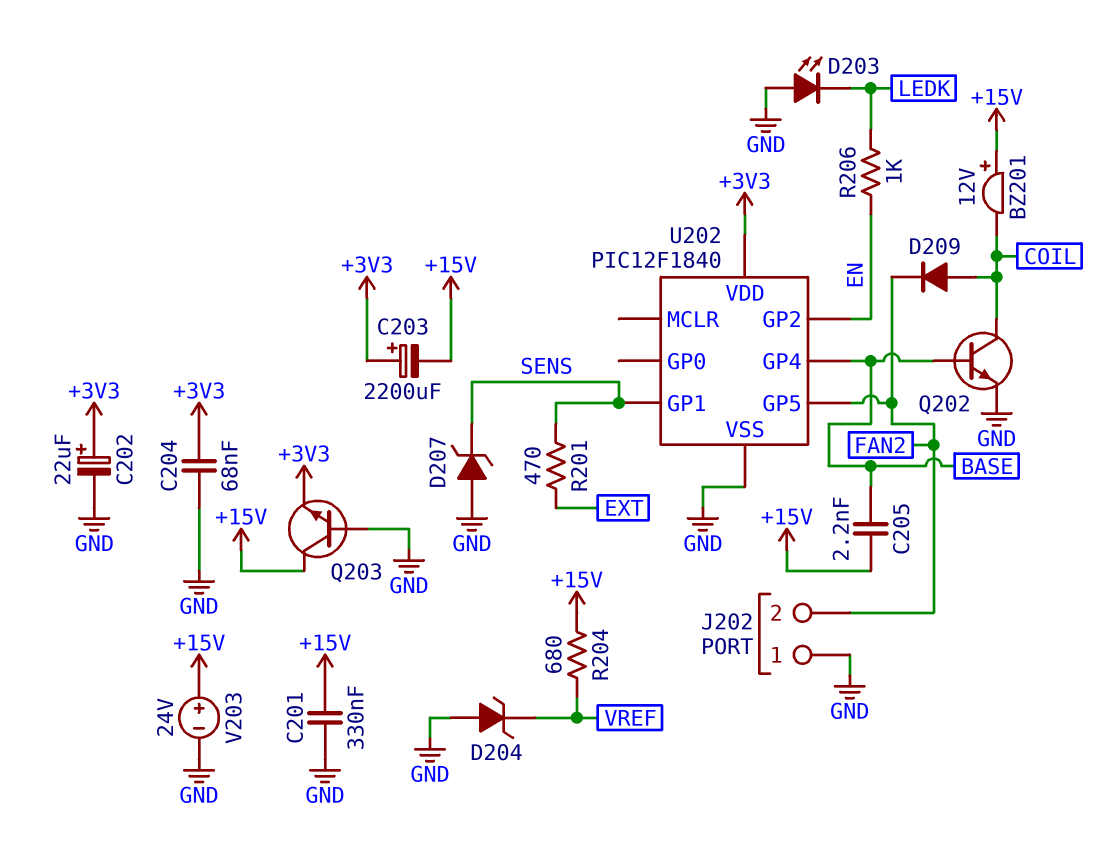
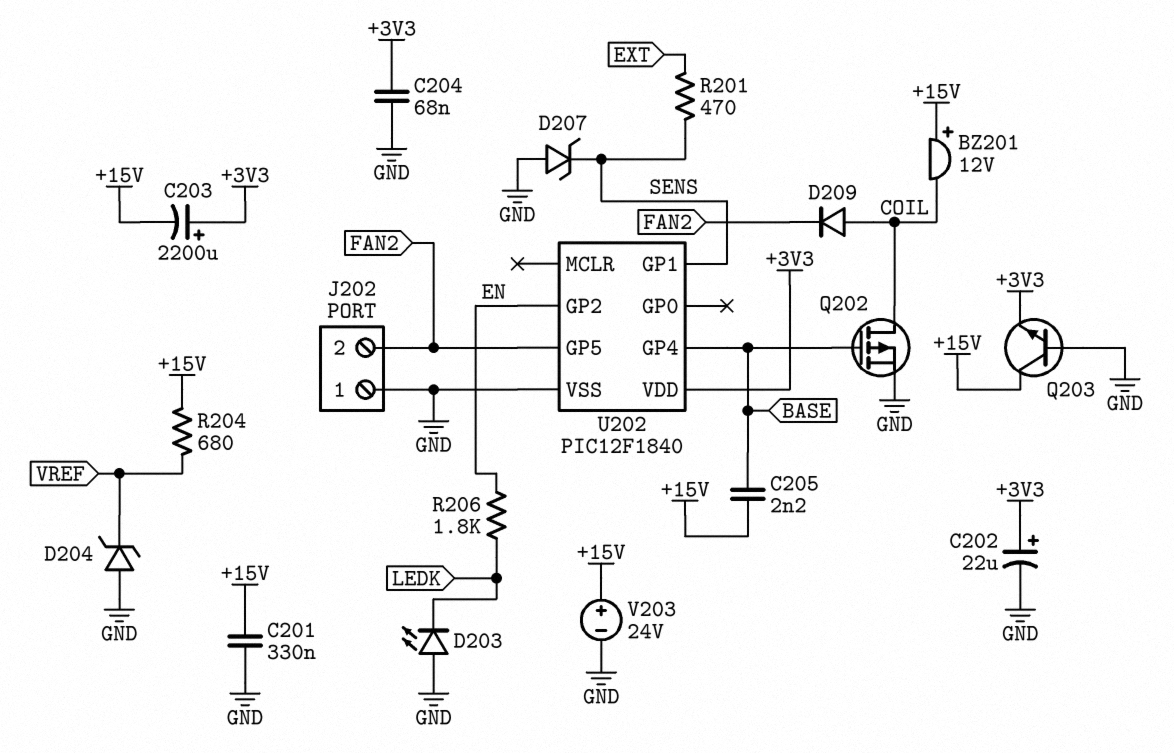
Q202: NPN (B BASE, C COIL, E GND) -> PMOS (G BASE, D COIL, S GND)
R206: 1k (EN, LEDK) -> 1.8k (EN, LEDK)

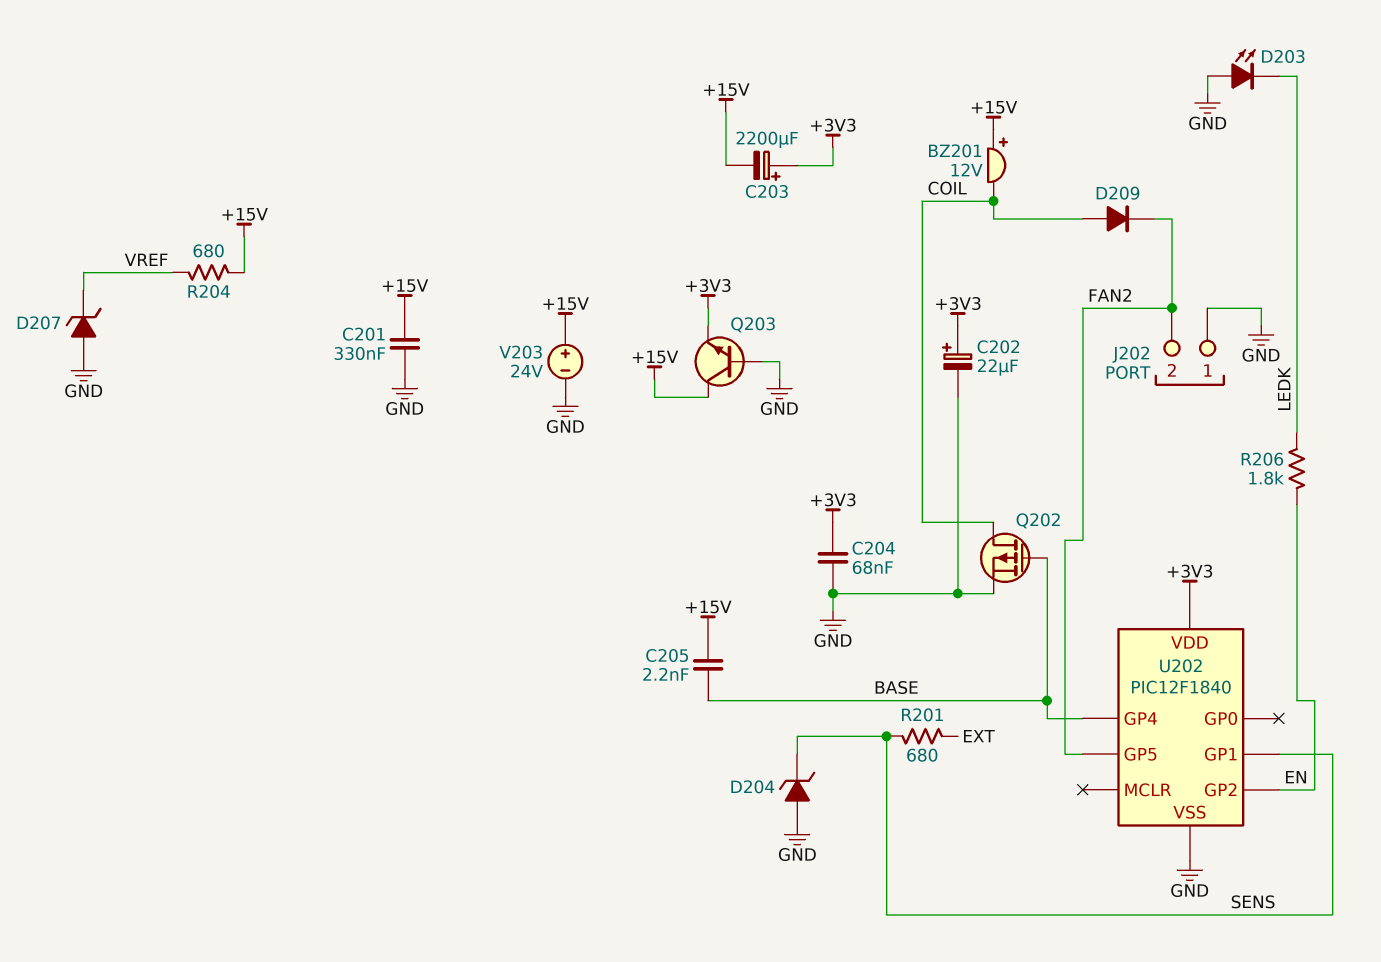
D204: zener (A GND, K VREF) -> zener (A GND, K SENS)
D207: zener (A GND, K SENS) -> zener (A GND, K VREF)
R201: 470 (EXT, SENS) -> 680 (EXT, SENS)

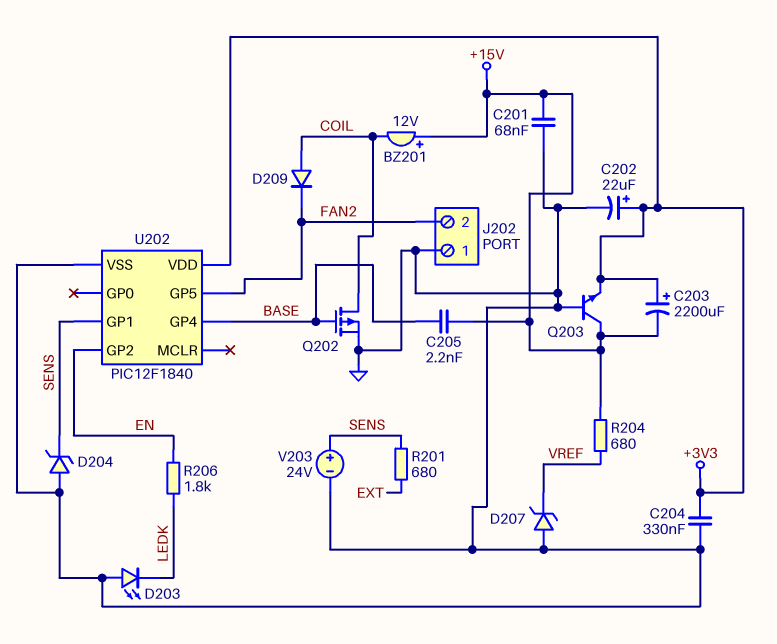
C201: 330nF (+15V, GND) -> 68nF (+15V, GND)
C204: 68nF (+3V3, GND) -> 330nF (+3V3, GND)
V203: 24V (plus +15V, minus GND) -> 24V (plus SENS, minus GND)

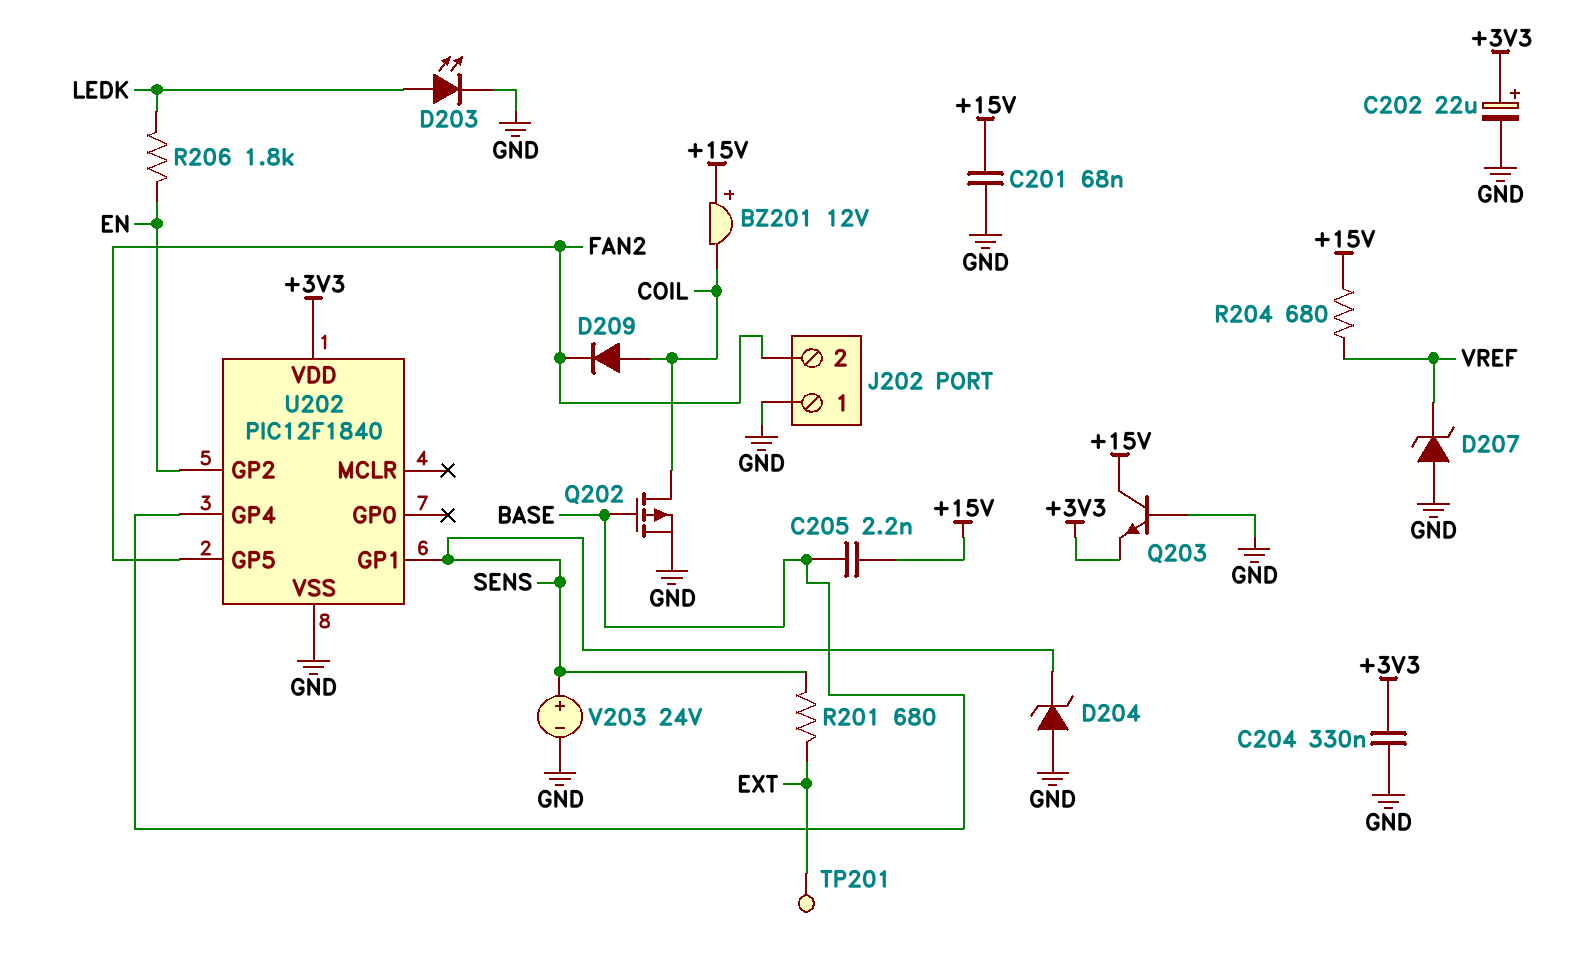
C203: 2200uF (plus +3V3, minus +15V) -> none
D203: LED (A GND, K LEDK) -> LED (A LEDK, K GND)
TP201: none -> test point (EXT)

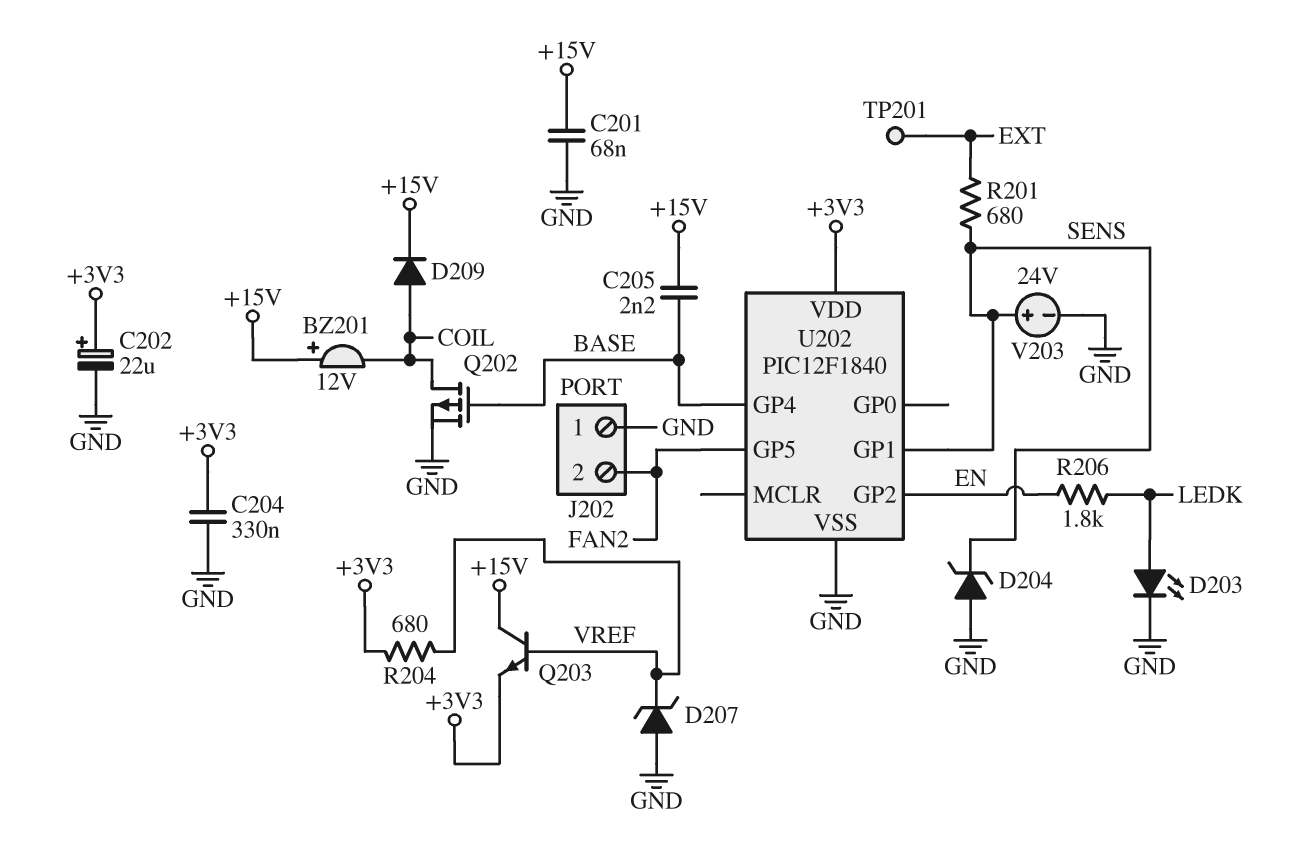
D209: diode (A COIL, K FAN2) -> diode (A COIL, K +15V)
Q203: NPN (B GND, C +15V, E +3V3) -> NPN (B VREF, C +15V, E +3V3)
R204: 680 (+15V, VREF) -> 680 (+3V3, VREF)

